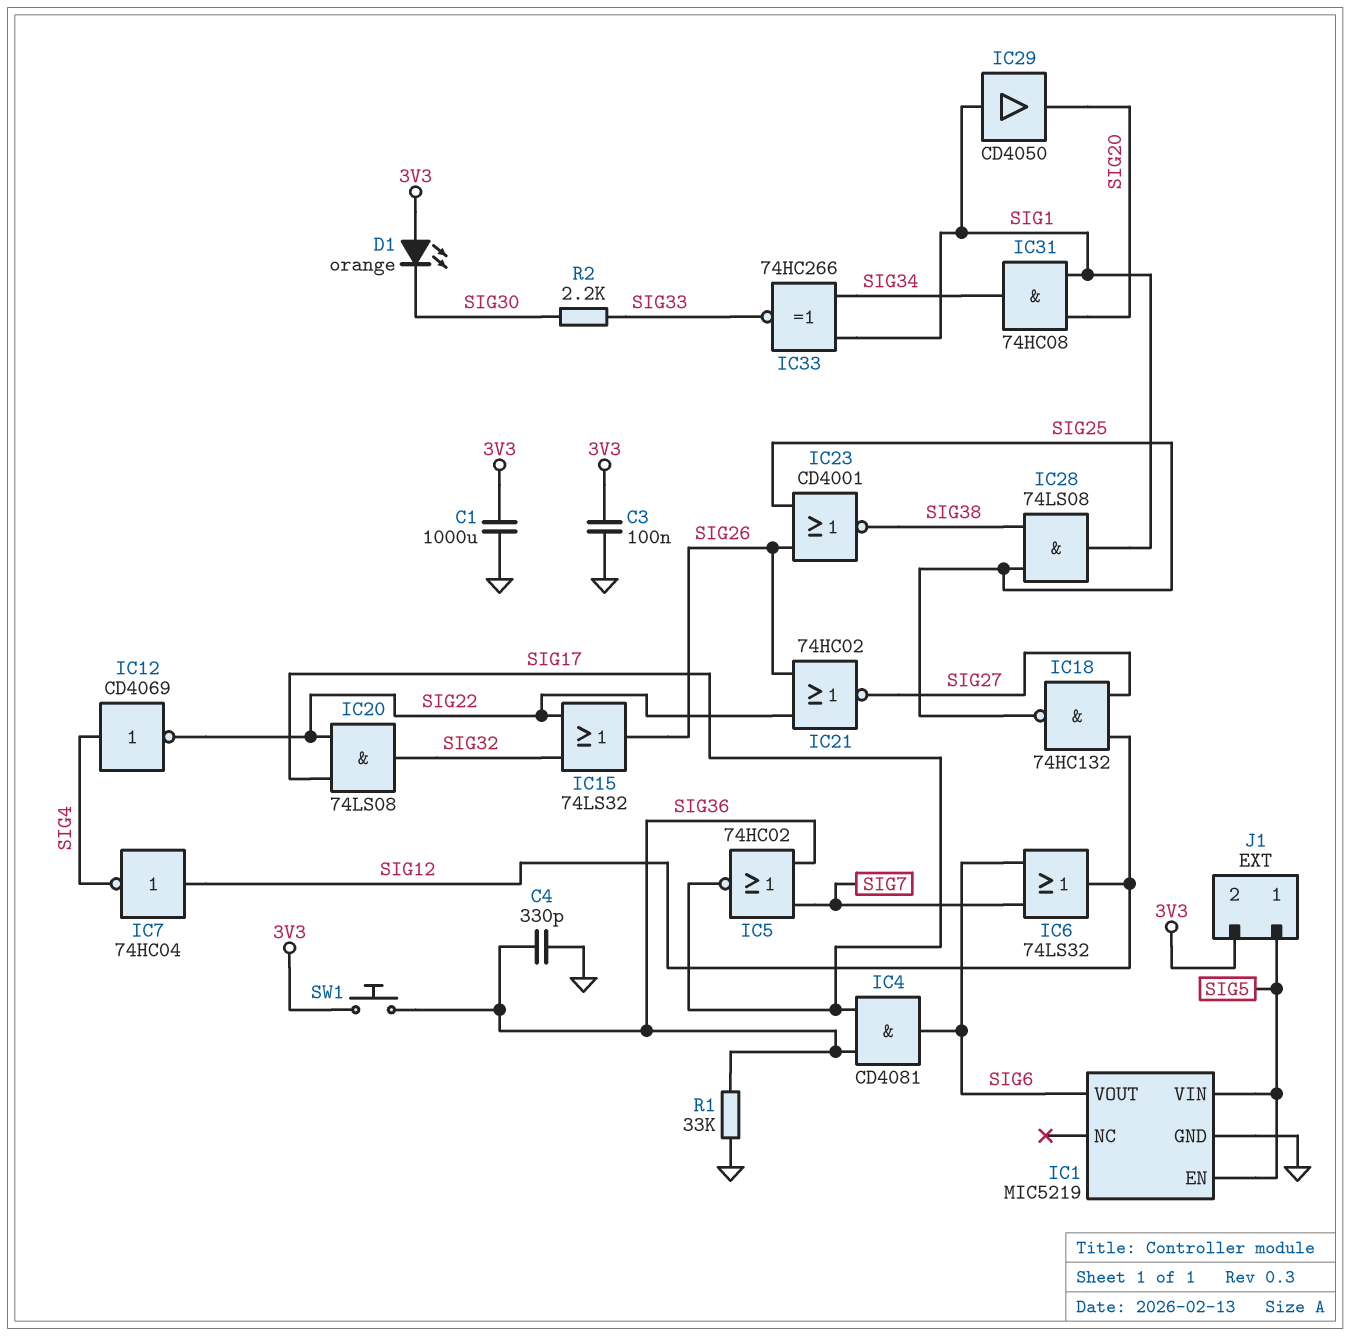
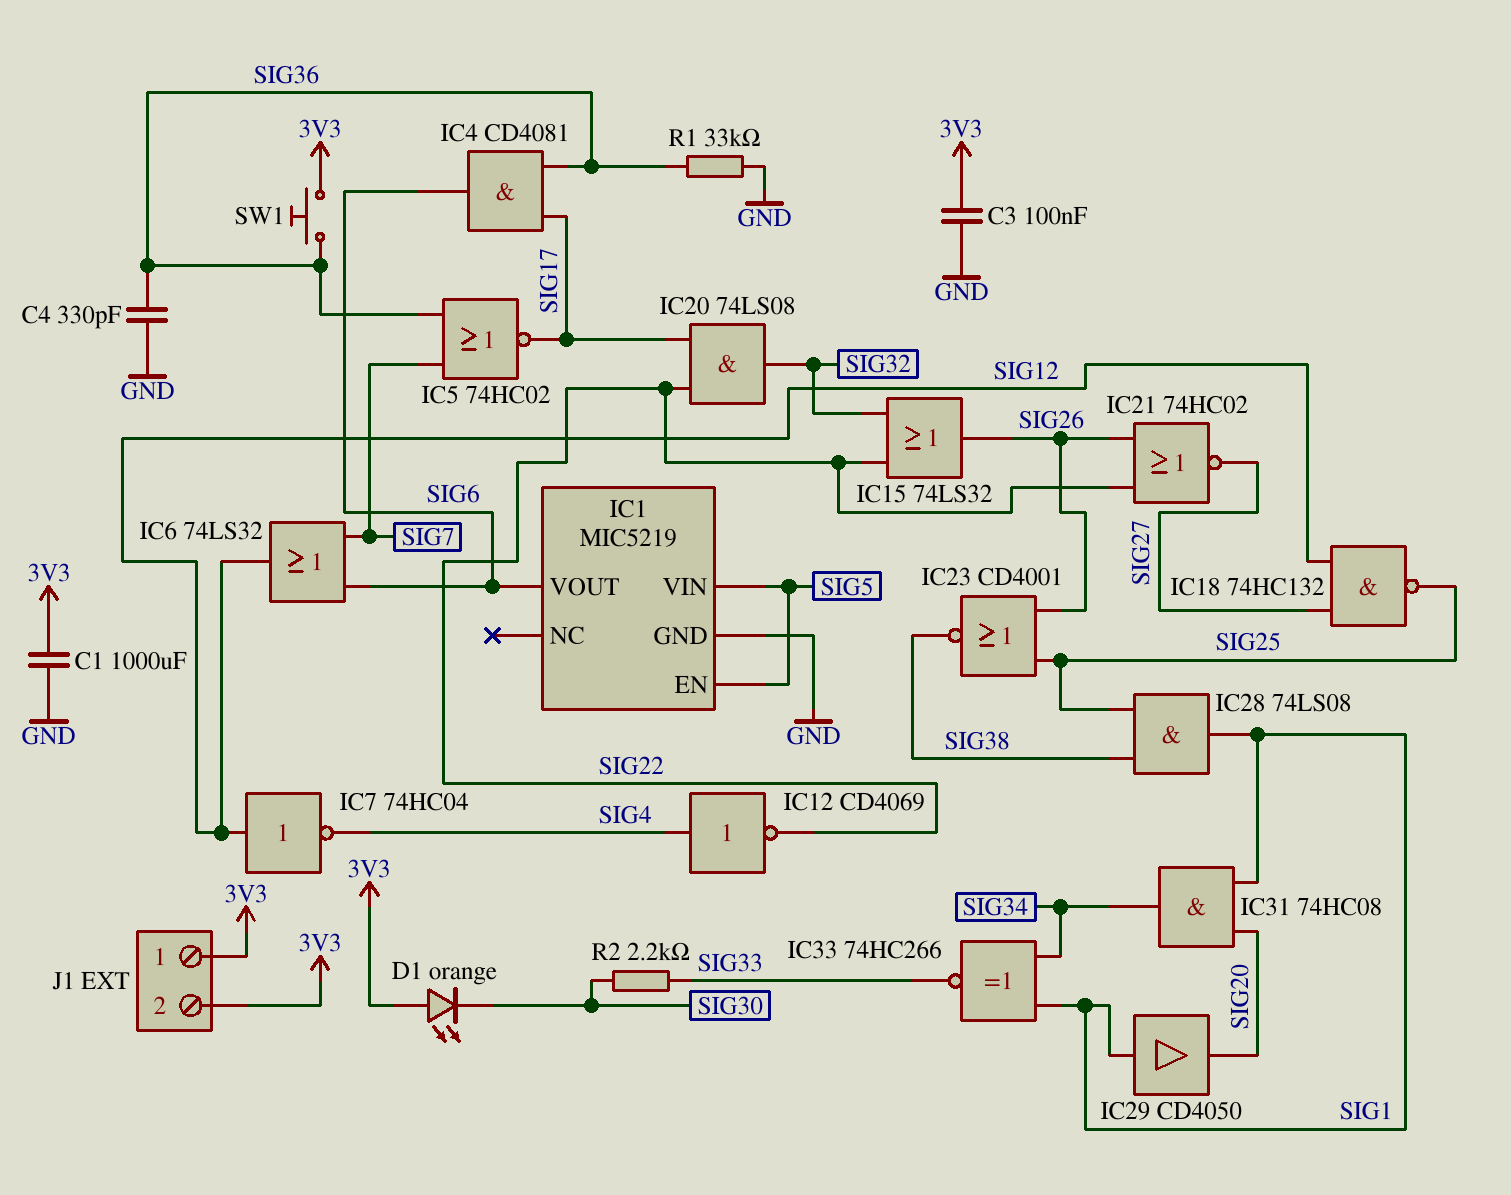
J1 pin 1: SIG5 -> 3V3

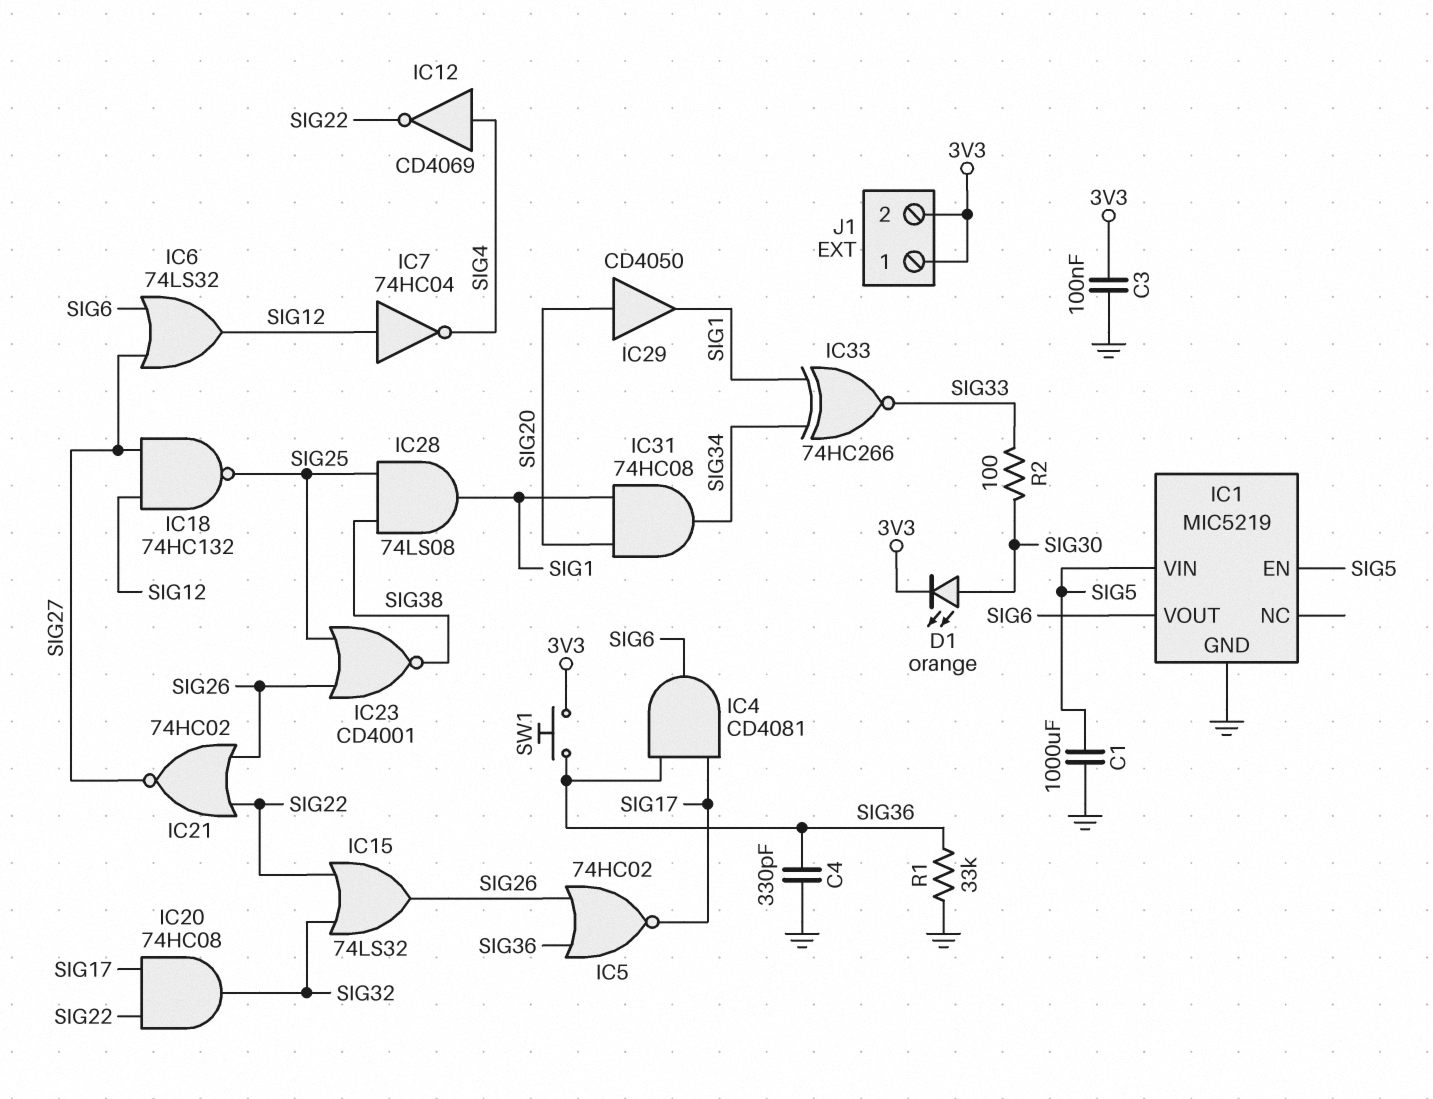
C1: 1000uF (3V3, GND) -> 1000uF (GND, SIG5)
D1: LED orange (A 3V3, K SIG30) -> LED orange (A SIG30, K 3V3)
IC5: NOR 74HC02 (in SIG7, in SIG36, out SIG17) -> NOR 74HC02 (in SIG26, in SIG36, out SIG17)
IC6: OR 74LS32 (in SIG6, in SIG7, out SIG12) -> OR 74LS32 (in SIG6, in SIG27, out SIG12)
IC20: AND 74LS08 (in SIG17, in SIG22, out SIG32) -> AND 74HC08 (in SIG17, in SIG22, out SIG32)
IC29: buffer CD4050 (in SIG1, out SIG20) -> buffer CD4050 (in SIG20, out SIG1)
R2: 2.2k (SIG30, SIG33) -> 100 (SIG30, SIG33)

